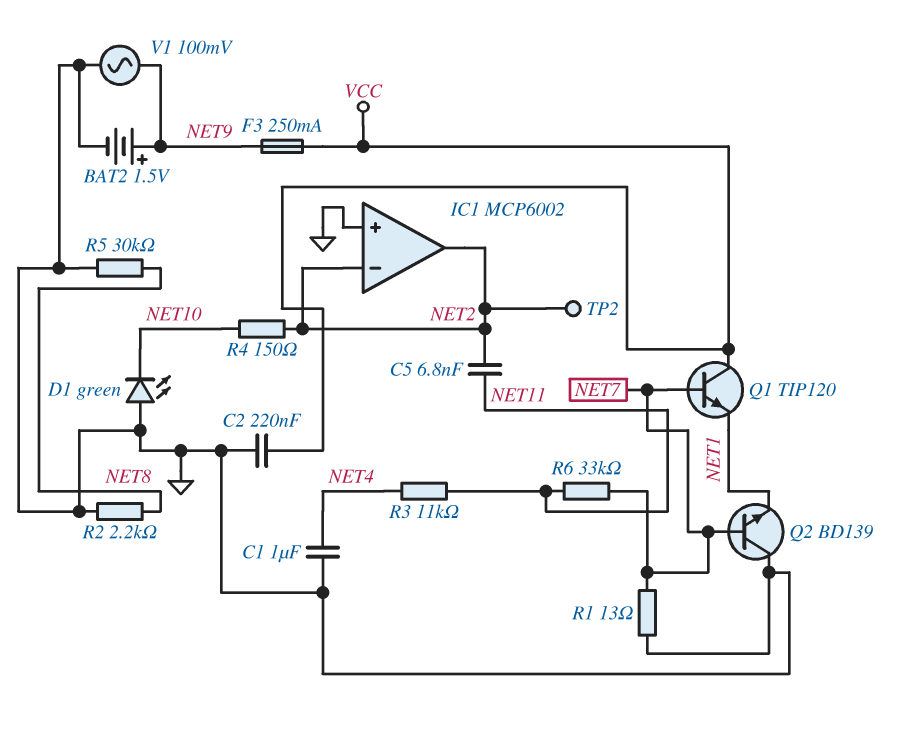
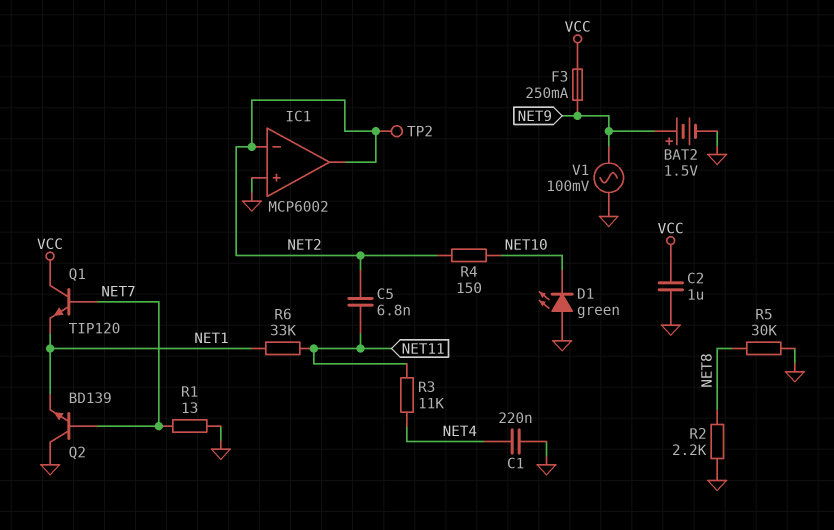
C1: 1uF (GND, NET4) -> 220nF (GND, NET4)
C2: 220nF (GND, VCC) -> 1uF (GND, VCC)
R6: 33k (NET7, NET11) -> 33k (NET1, NET11)

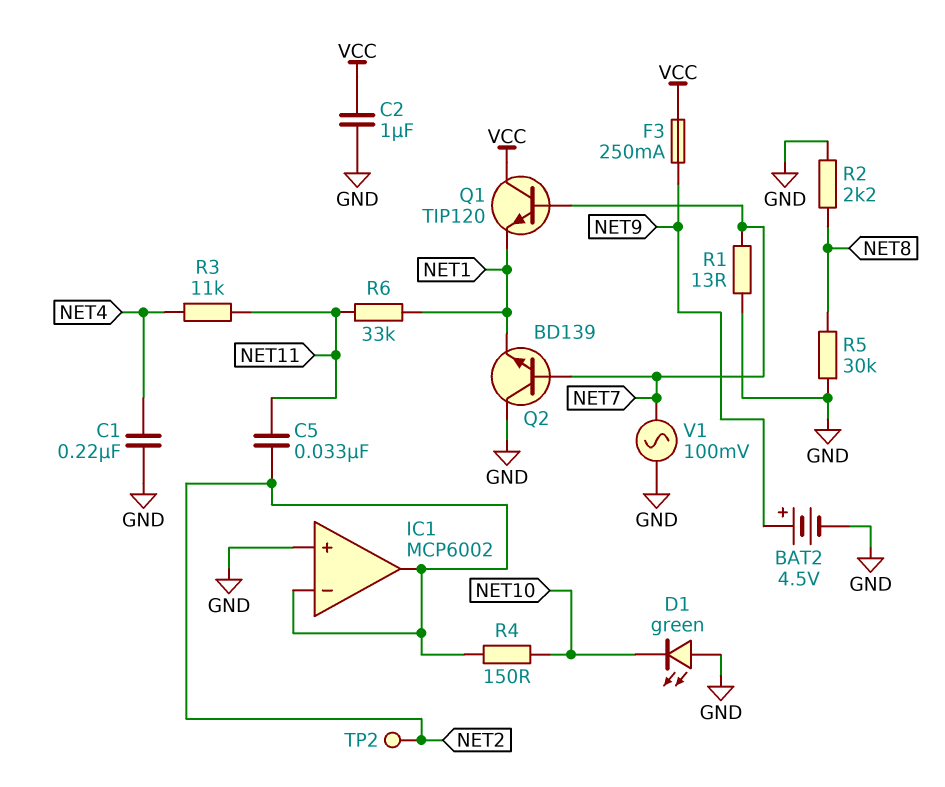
BAT2: 1.5V (plus NET9, minus GND) -> 4.5V (plus NET9, minus GND)
C5: 6.8nF (NET2, NET11) -> 33nF (NET2, NET11)
V1: AC 100mV (GND, NET9) -> AC 100mV (GND, NET7)

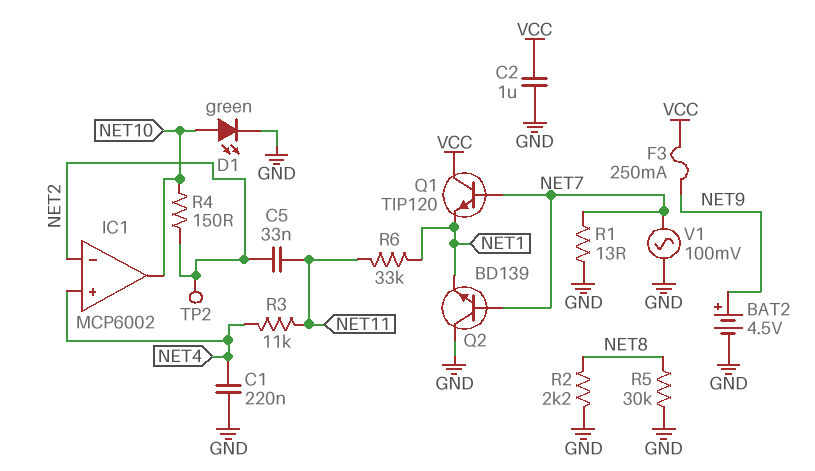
D1: LED green (A GND, K NET10) -> LED green (A NET10, K GND)
IC1 pin in+: GND -> NET4
IC1 pin out: NET2 -> NET10

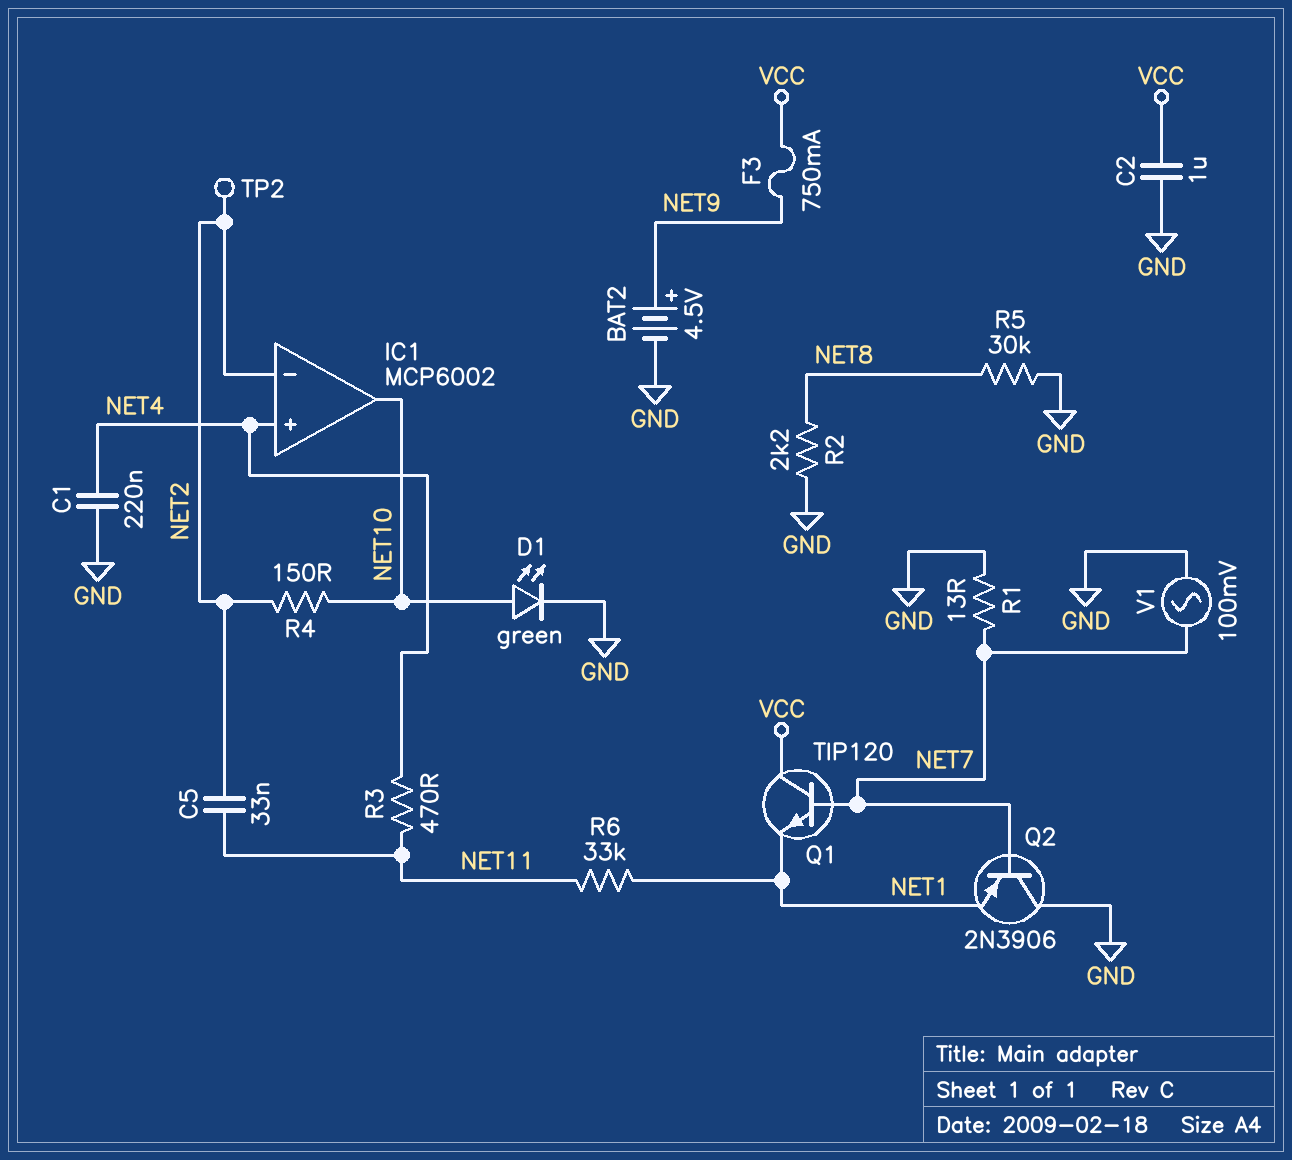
F3: 250mA (NET9, VCC) -> 750mA (NET9, VCC)
Q2: NPN BD139 (B NET7, C GND, E NET1) -> PNP 2N3906 (B NET7, C GND, E NET1)
R3: 11k (NET4, NET11) -> 470 (NET4, NET11)

